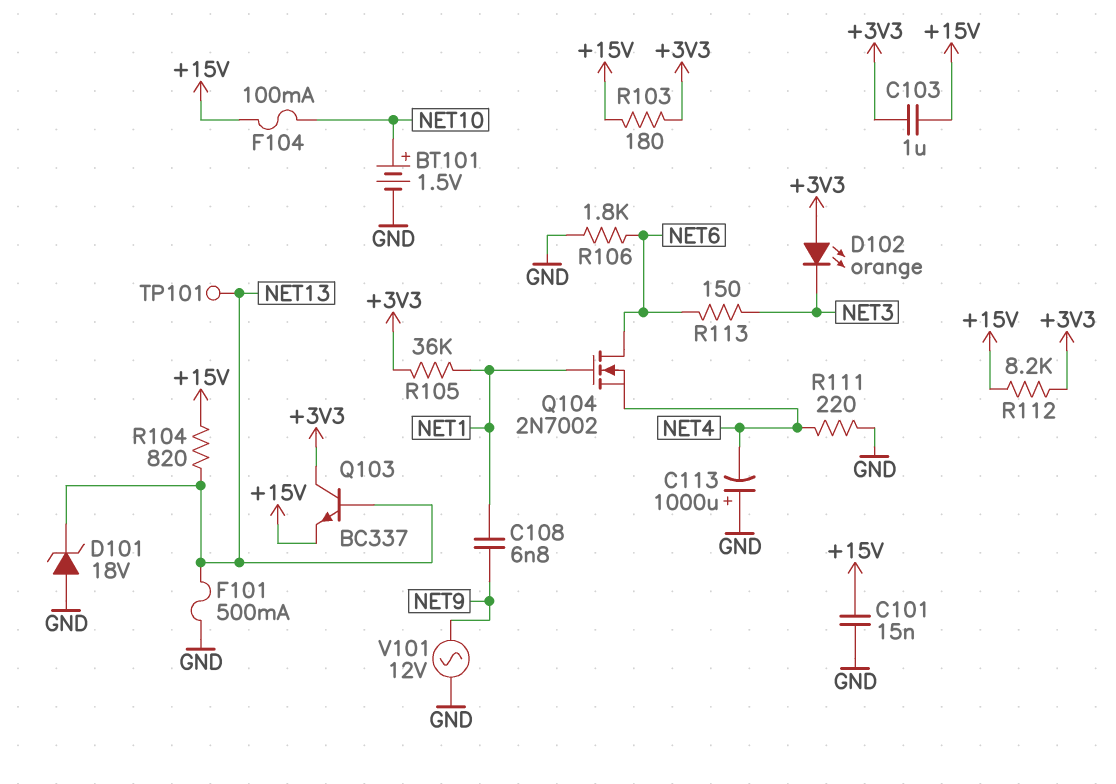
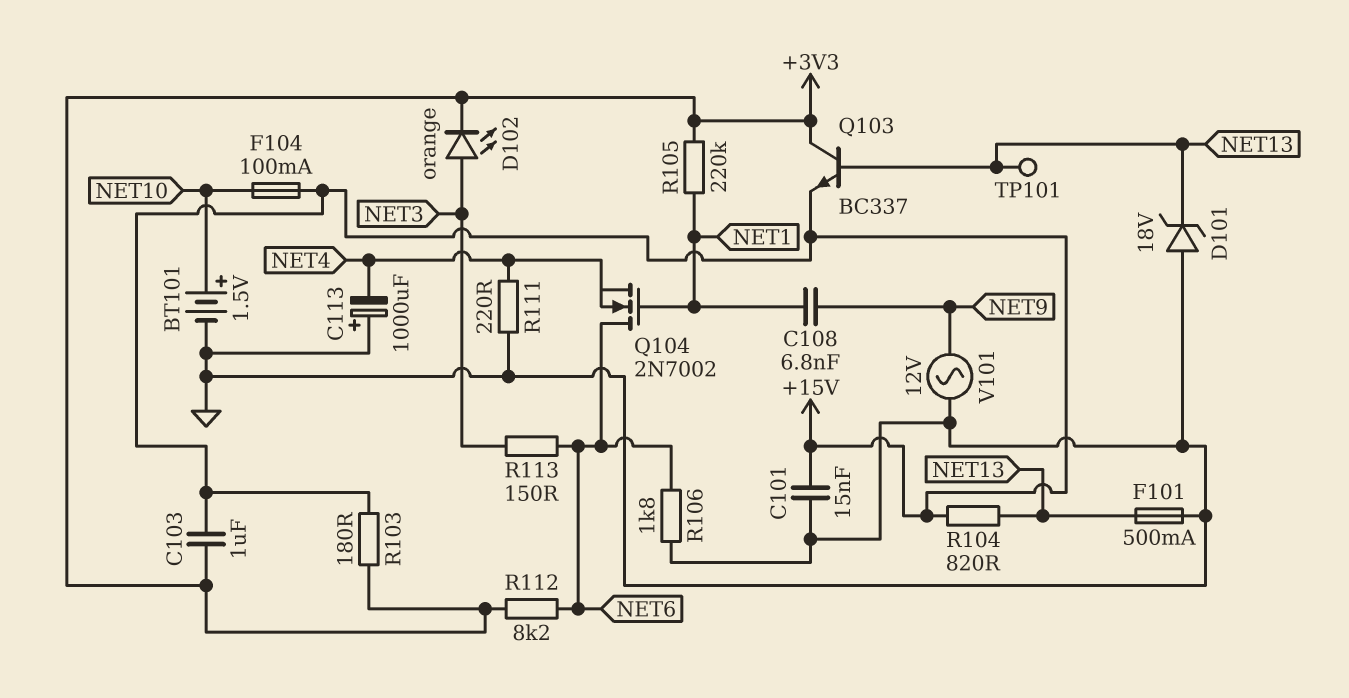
D102: LED orange (A +3V3, K NET3) -> LED orange (A NET3, K +3V3)
R105: 36k (+3V3, NET1) -> 220k (+3V3, NET1)
R112: 8.2k (+3V3, +15V) -> 8.2k (+3V3, NET6)

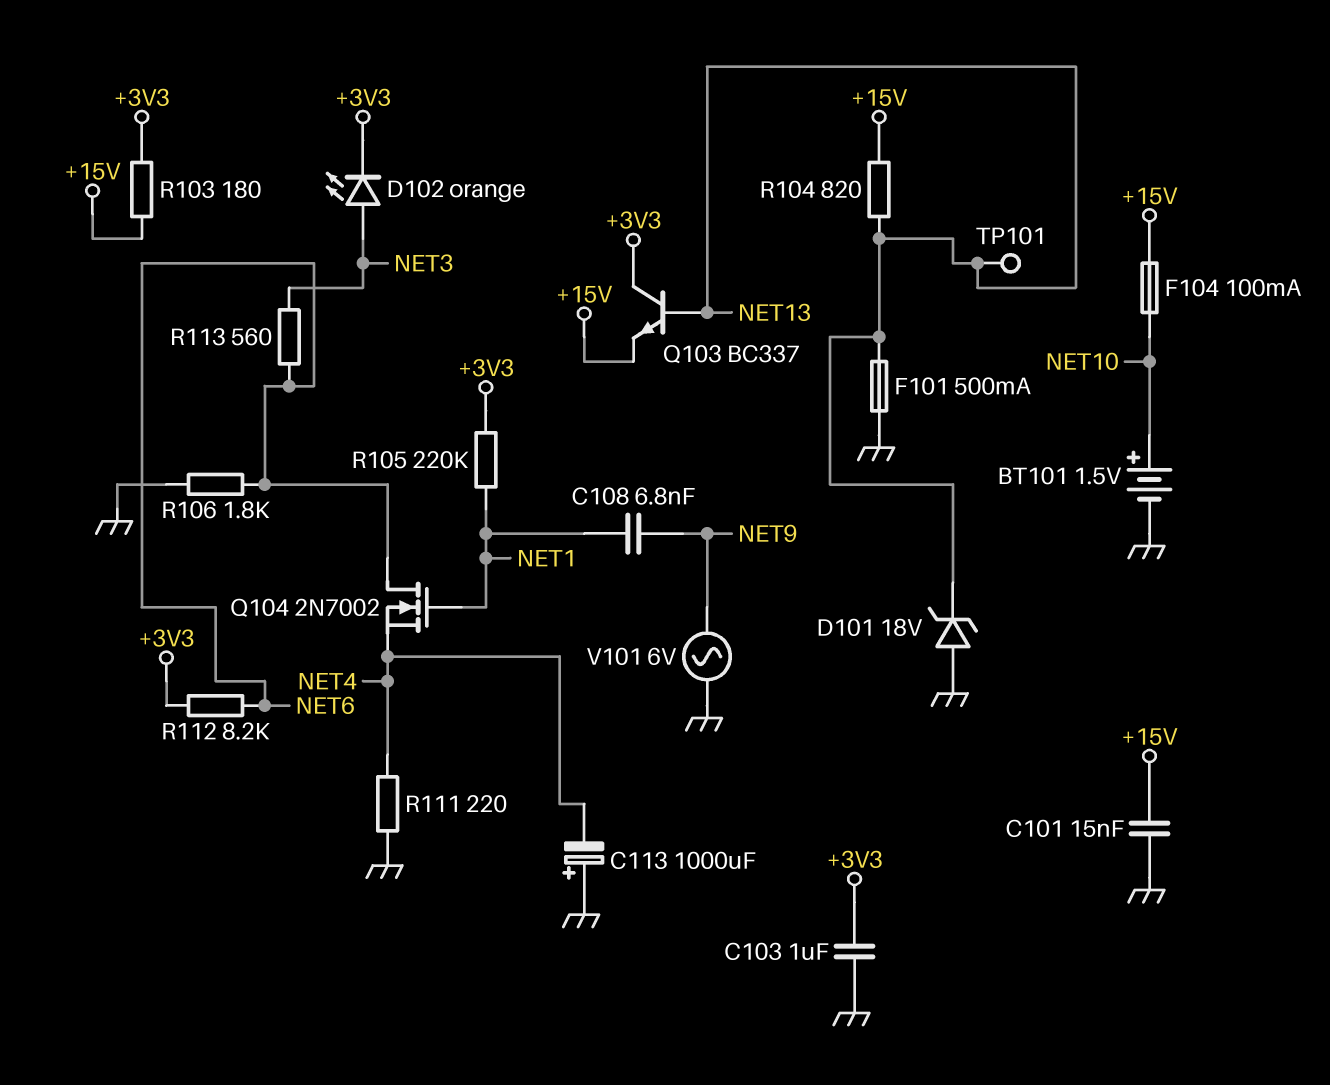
C103: 1uF (+3V3, +15V) -> 1uF (+3V3, GND)
R113: 150 (NET3, NET6) -> 560 (NET3, NET6)
V101: AC 12V (GND, NET9) -> AC 6V (GND, NET9)

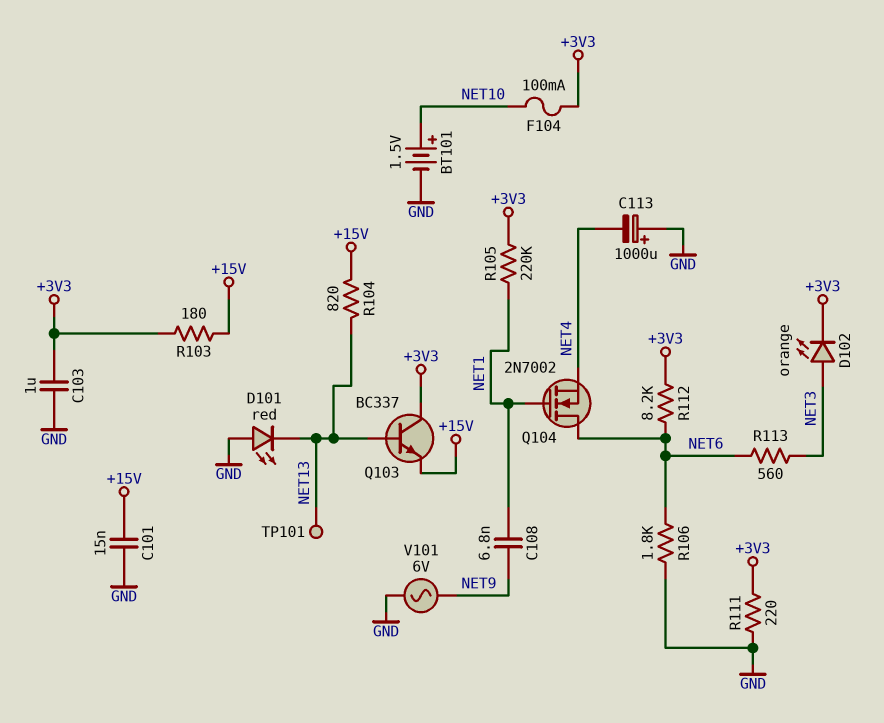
D101: zener 18V (A GND, K NET13) -> LED red (A GND, K NET13)
F101: 500mA (GND, NET13) -> none
F104: 100mA (+15V, NET10) -> 100mA (+3V3, NET10)
R111: 220 (GND, NET4) -> 220 (+3V3, GND)

